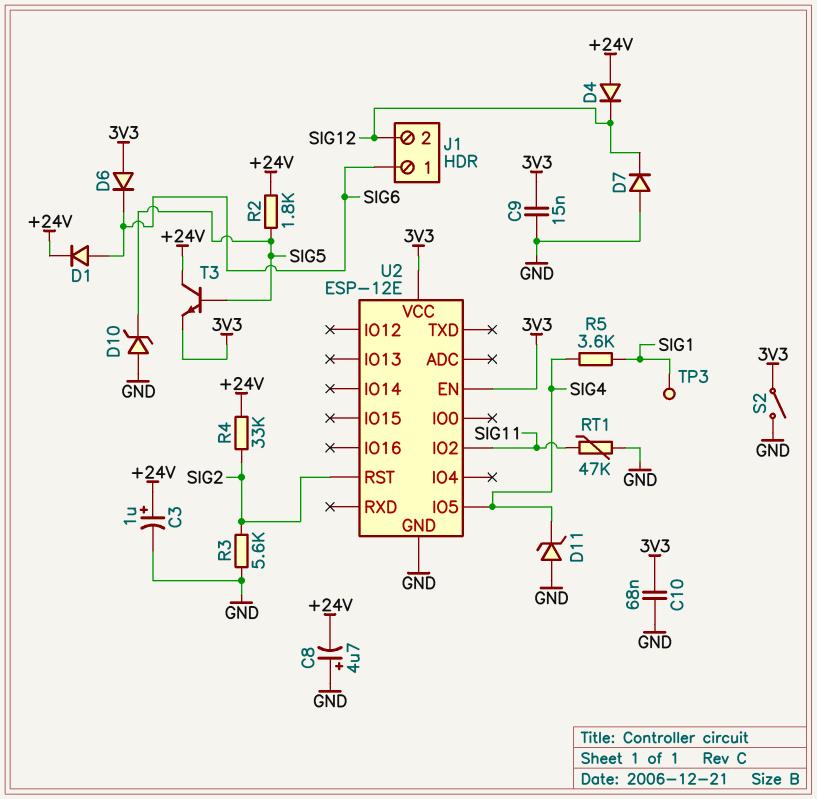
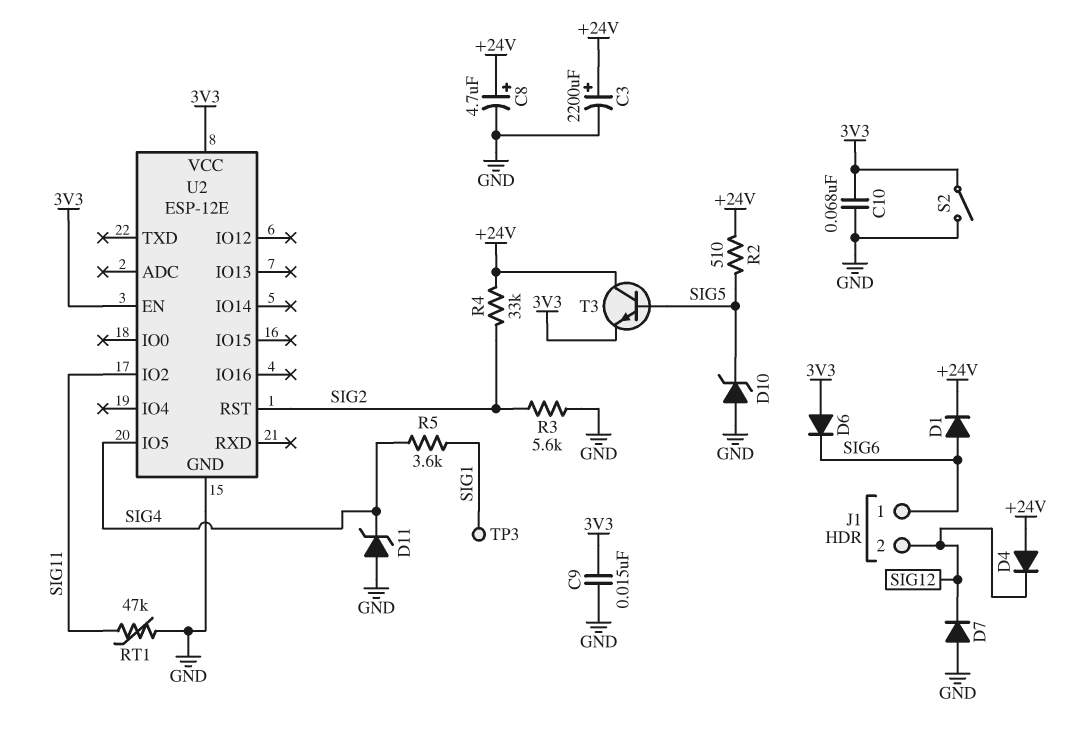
C3: 1uF (plus +24V, minus GND) -> 2200uF (plus +24V, minus GND)
C8: 4.7uF (plus GND, minus +24V) -> 4.7uF (plus +24V, minus GND)
R2: 1.8k (+24V, SIG5) -> 510 (+24V, SIG5)

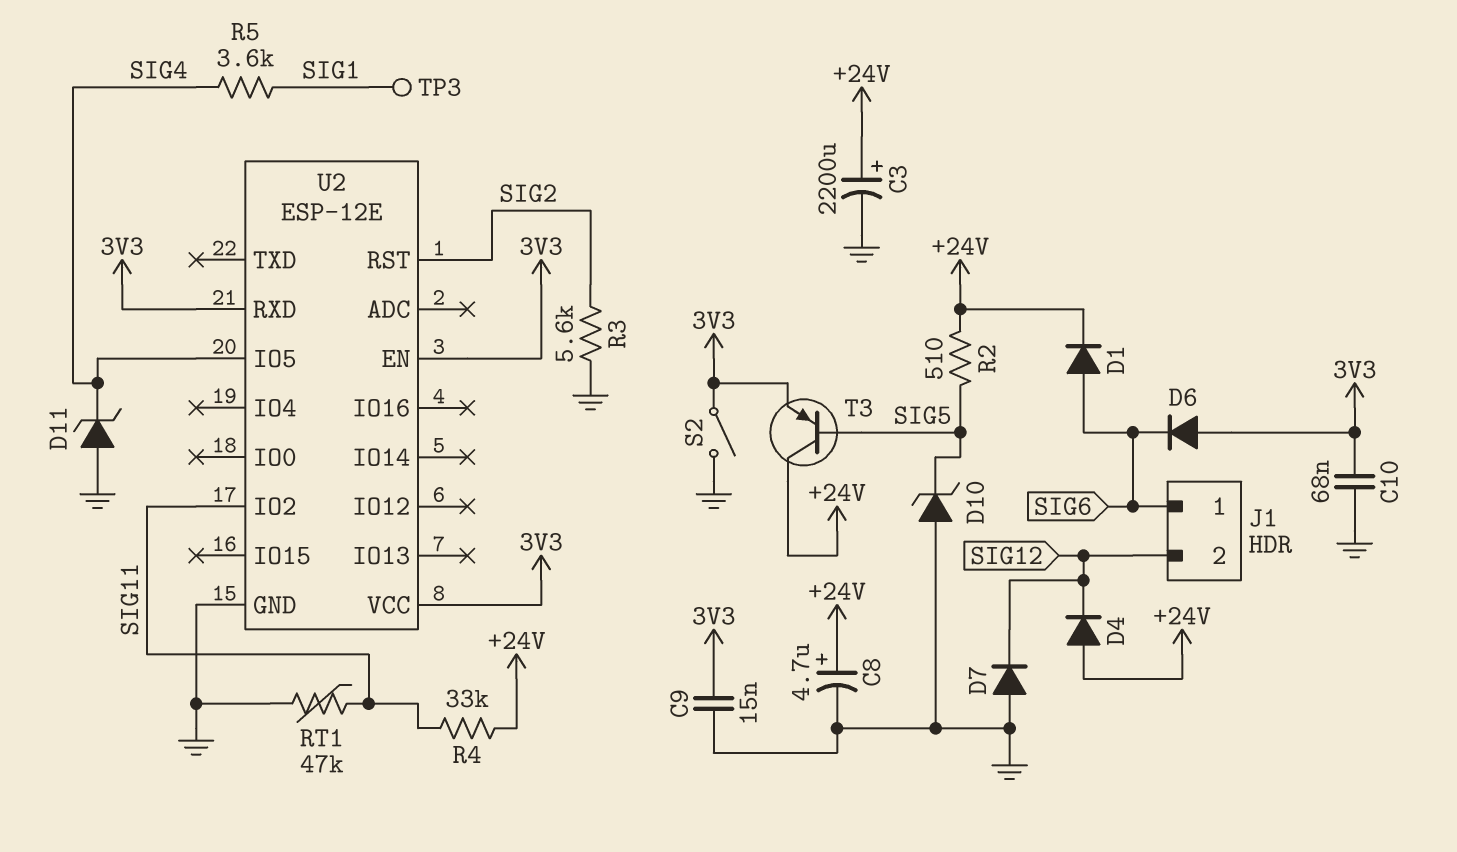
R4: 33k (+24V, SIG2) -> 33k (+24V, SIG11)
T3: NPN (B SIG5, C +24V, E 3V3) -> PNP (B SIG5, C +24V, E 3V3)
U2 pin RXD: none -> 3V3

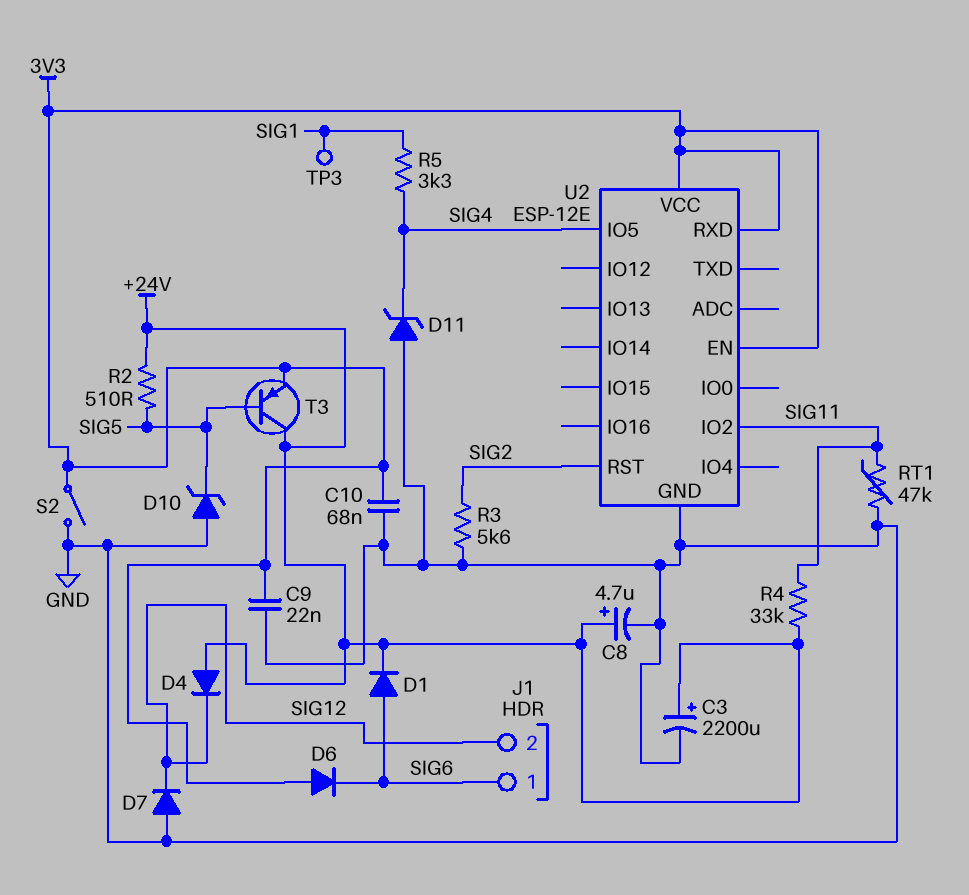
C9: 15nF (3V3, GND) -> 22nF (3V3, GND)
R5: 3.6k (SIG1, SIG4) -> 3.3k (SIG1, SIG4)

